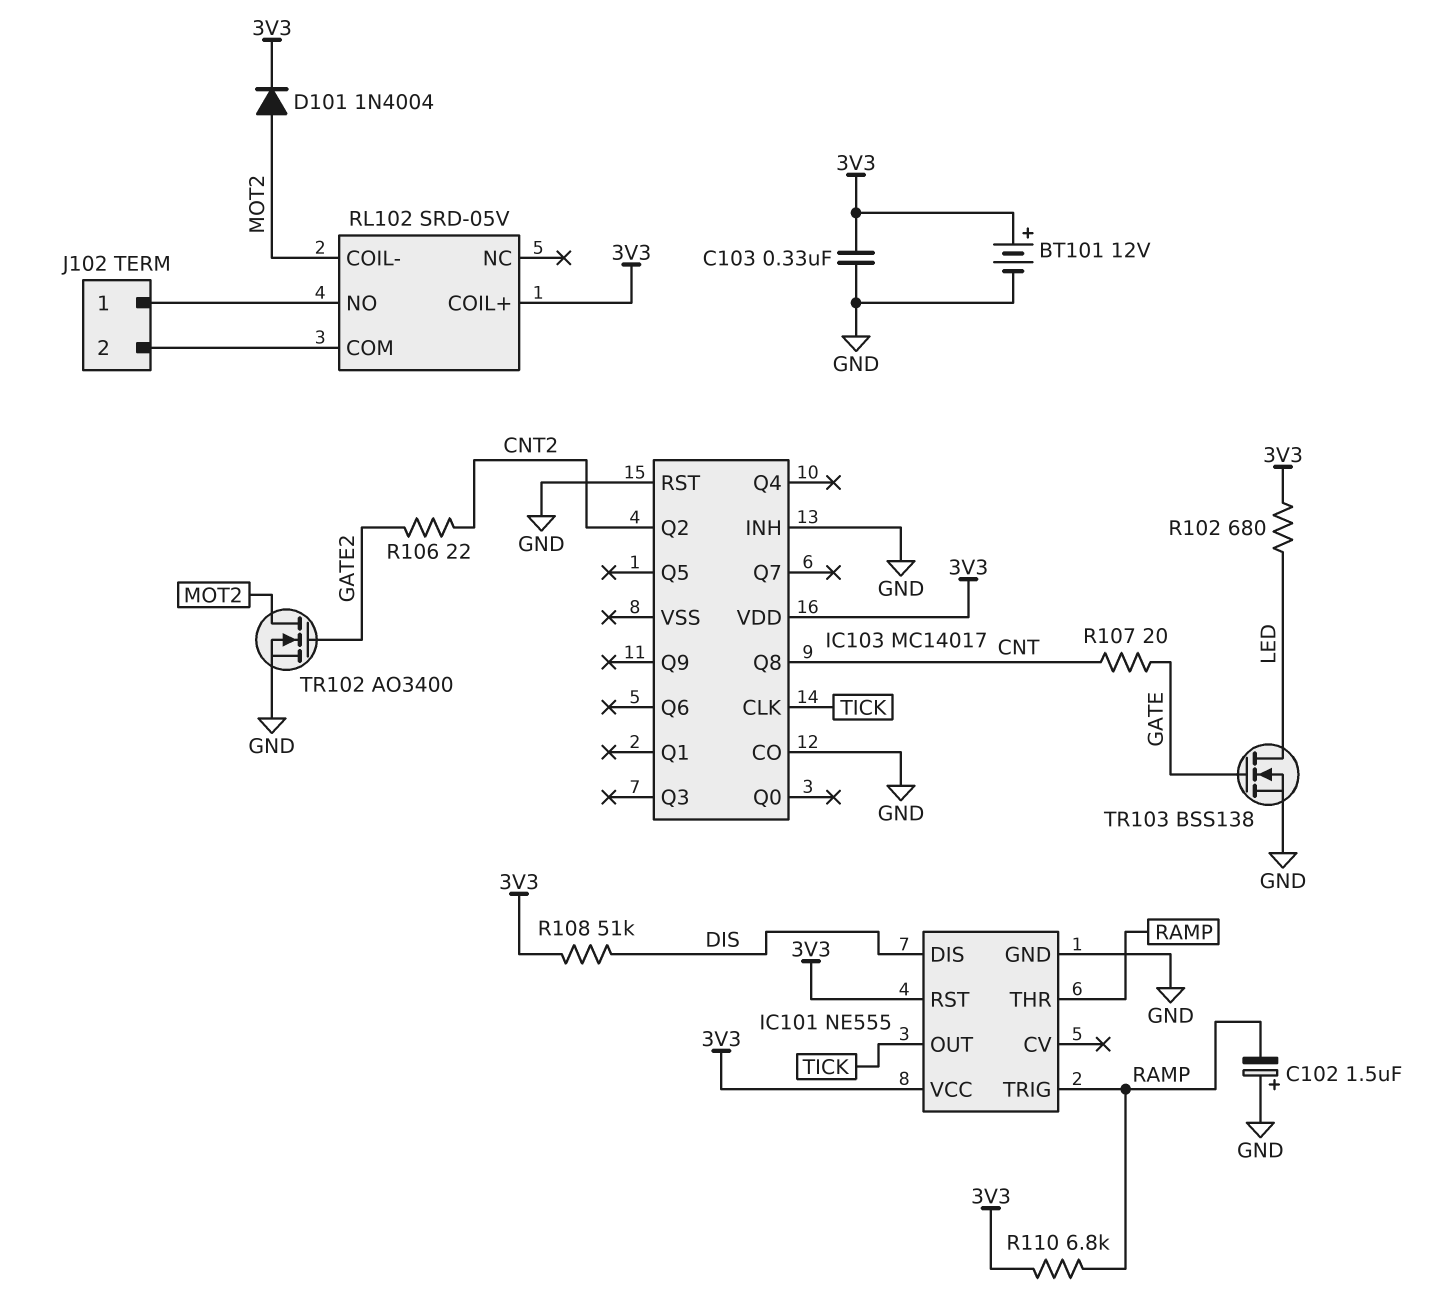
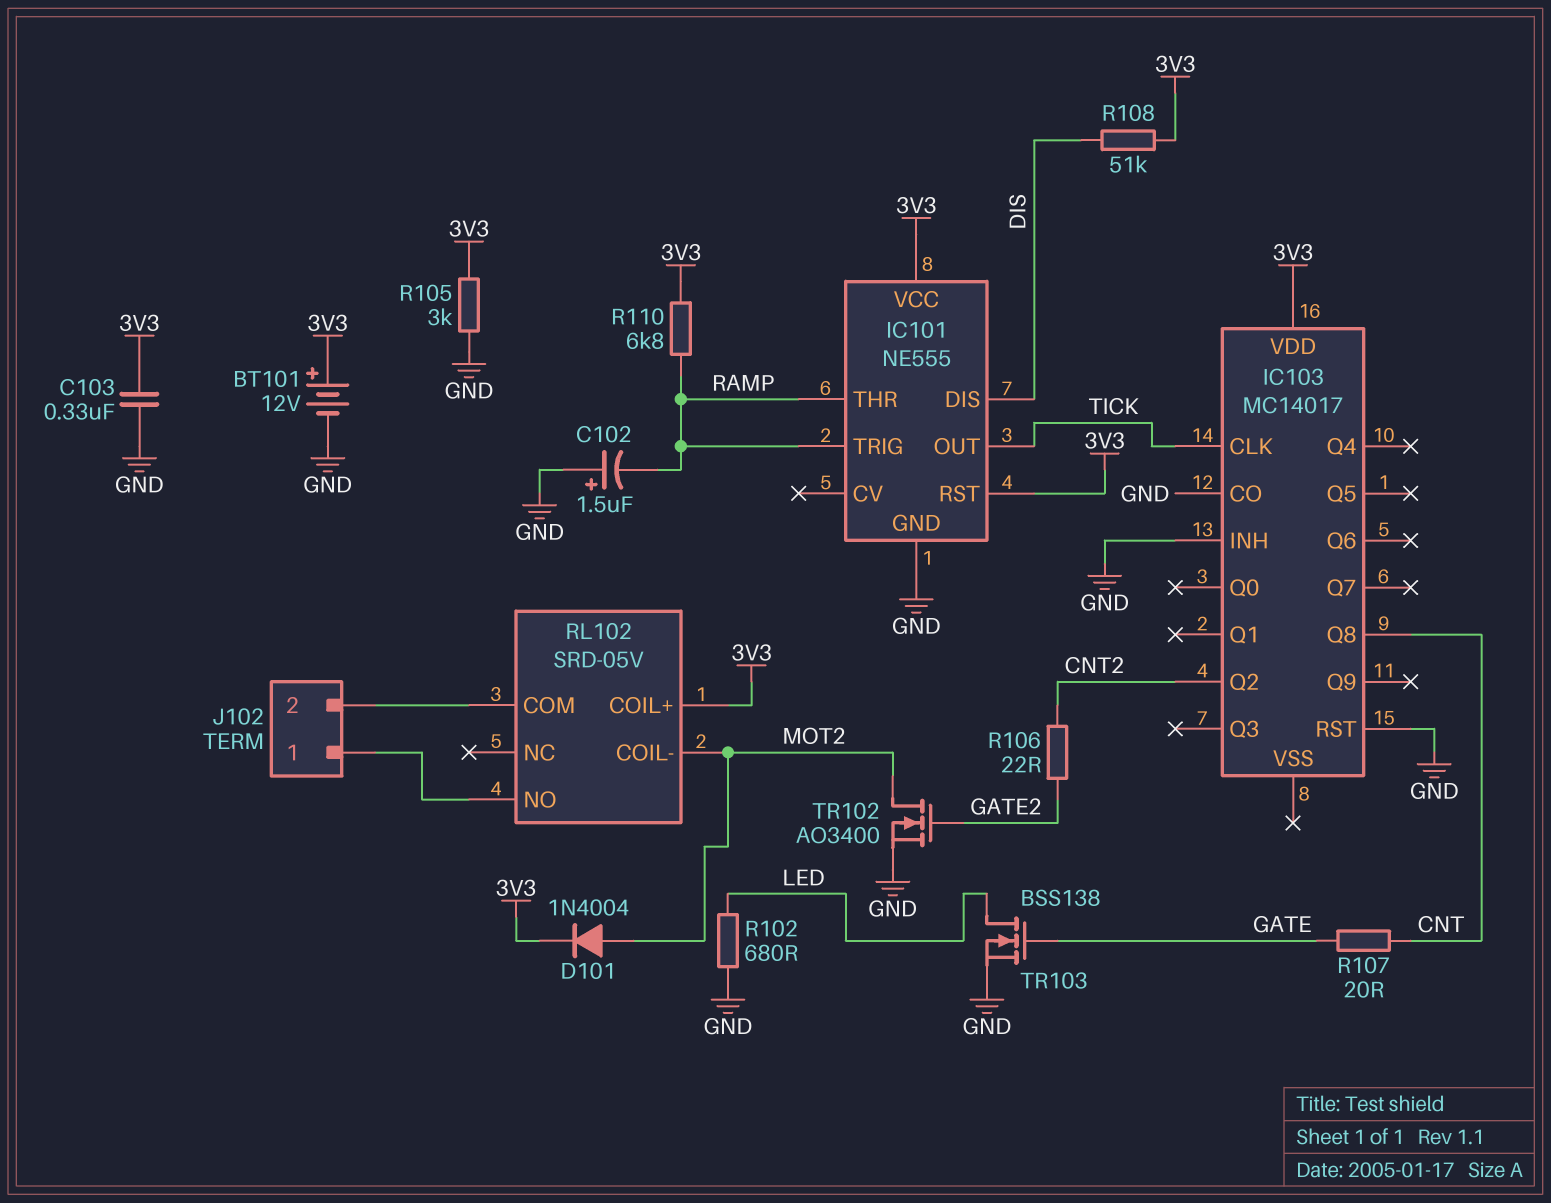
R102: 680 (3V3, LED) -> 680 (GND, LED)
R105: none -> 3k (3V3, GND)

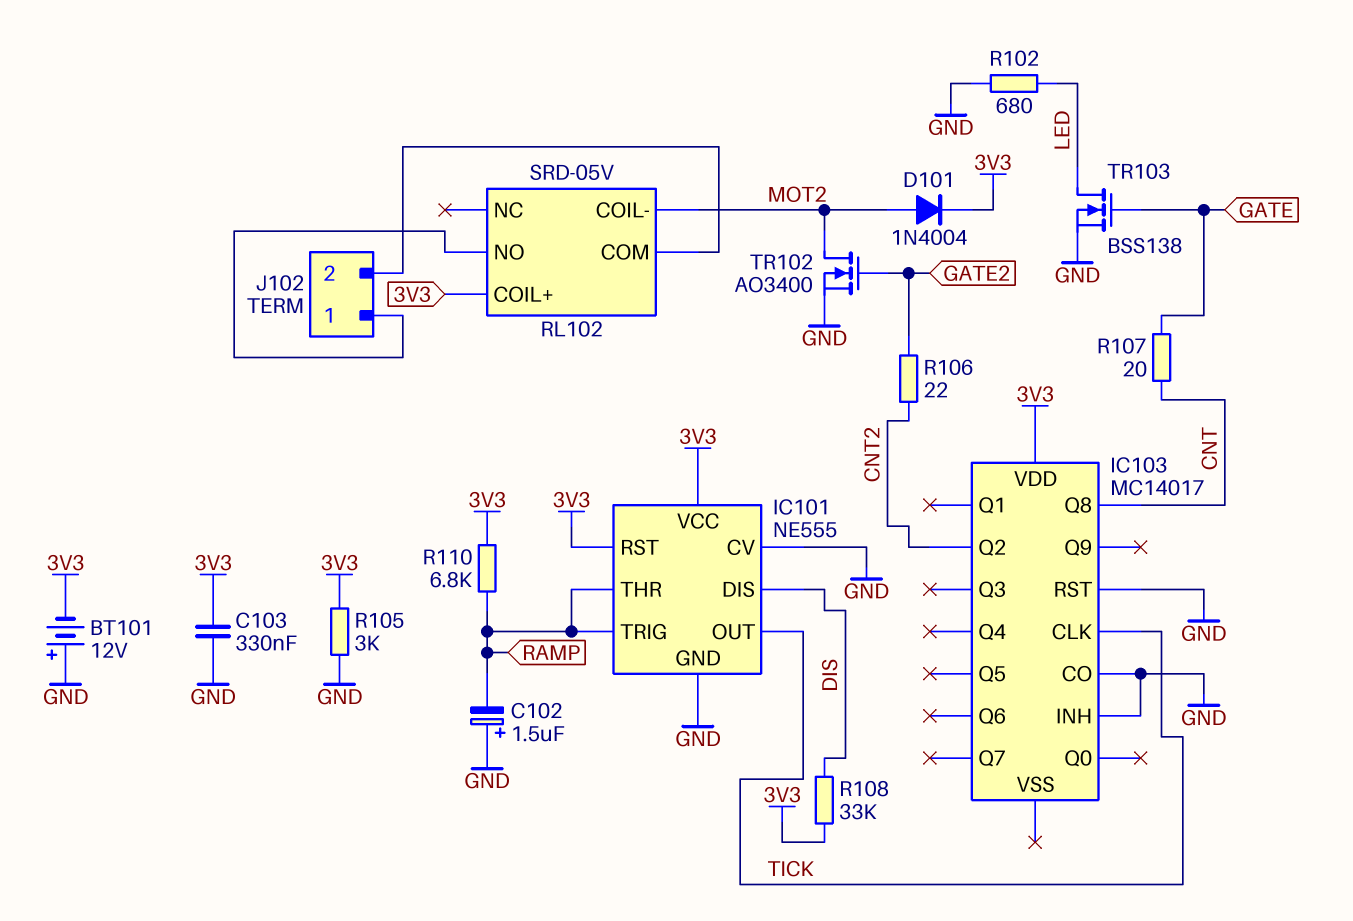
BT101: 12V (plus 3V3, minus GND) -> 12V (plus GND, minus 3V3)
IC101 pin CV: none -> GND
R108: 51k (3V3, DIS) -> 33k (3V3, DIS)

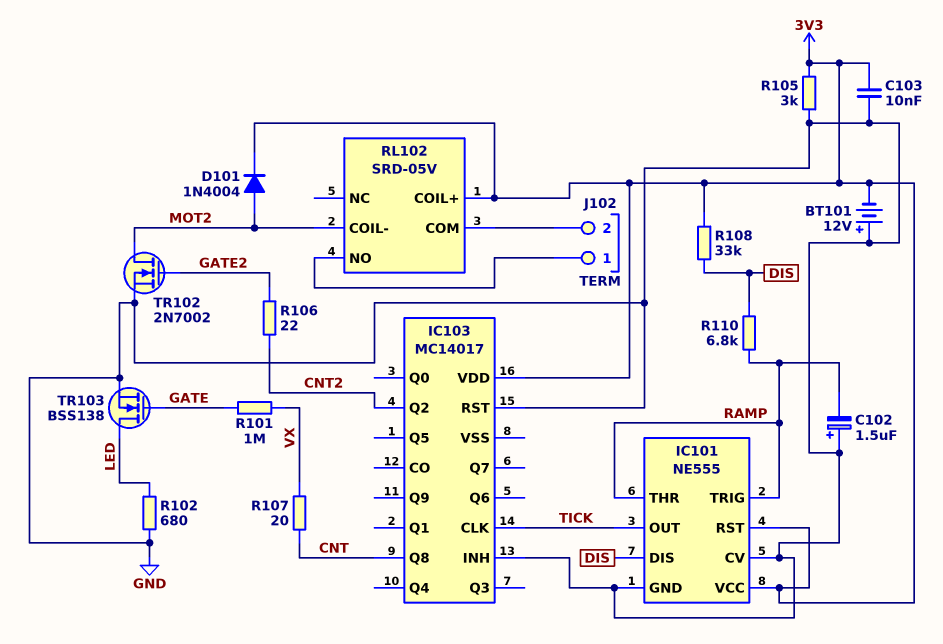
C103: 330nF (3V3, GND) -> 10nF (3V3, GND)
IC103 pin CO: GND -> none
R101: none -> 1M (GATE, VX)
R107: 20 (CNT, GATE) -> 20 (CNT, VX)
R110: 6.8k (3V3, RAMP) -> 6.8k (DIS, RAMP)
TR102: NMOS AO3400 (G GATE2, D MOT2, S GND) -> NMOS 2N7002 (G GATE2, D MOT2, S GND)

